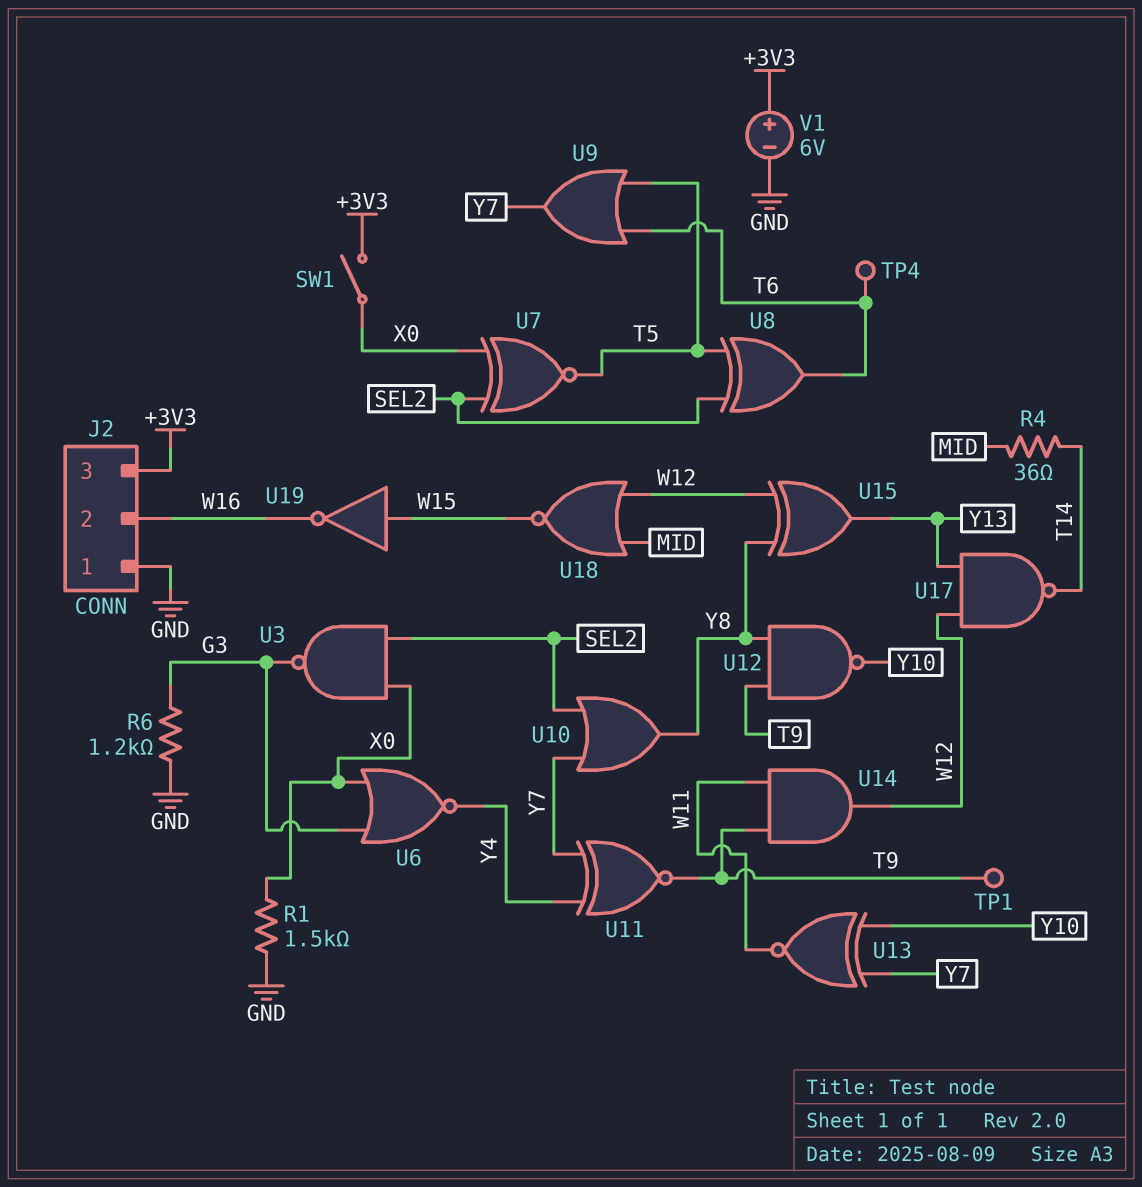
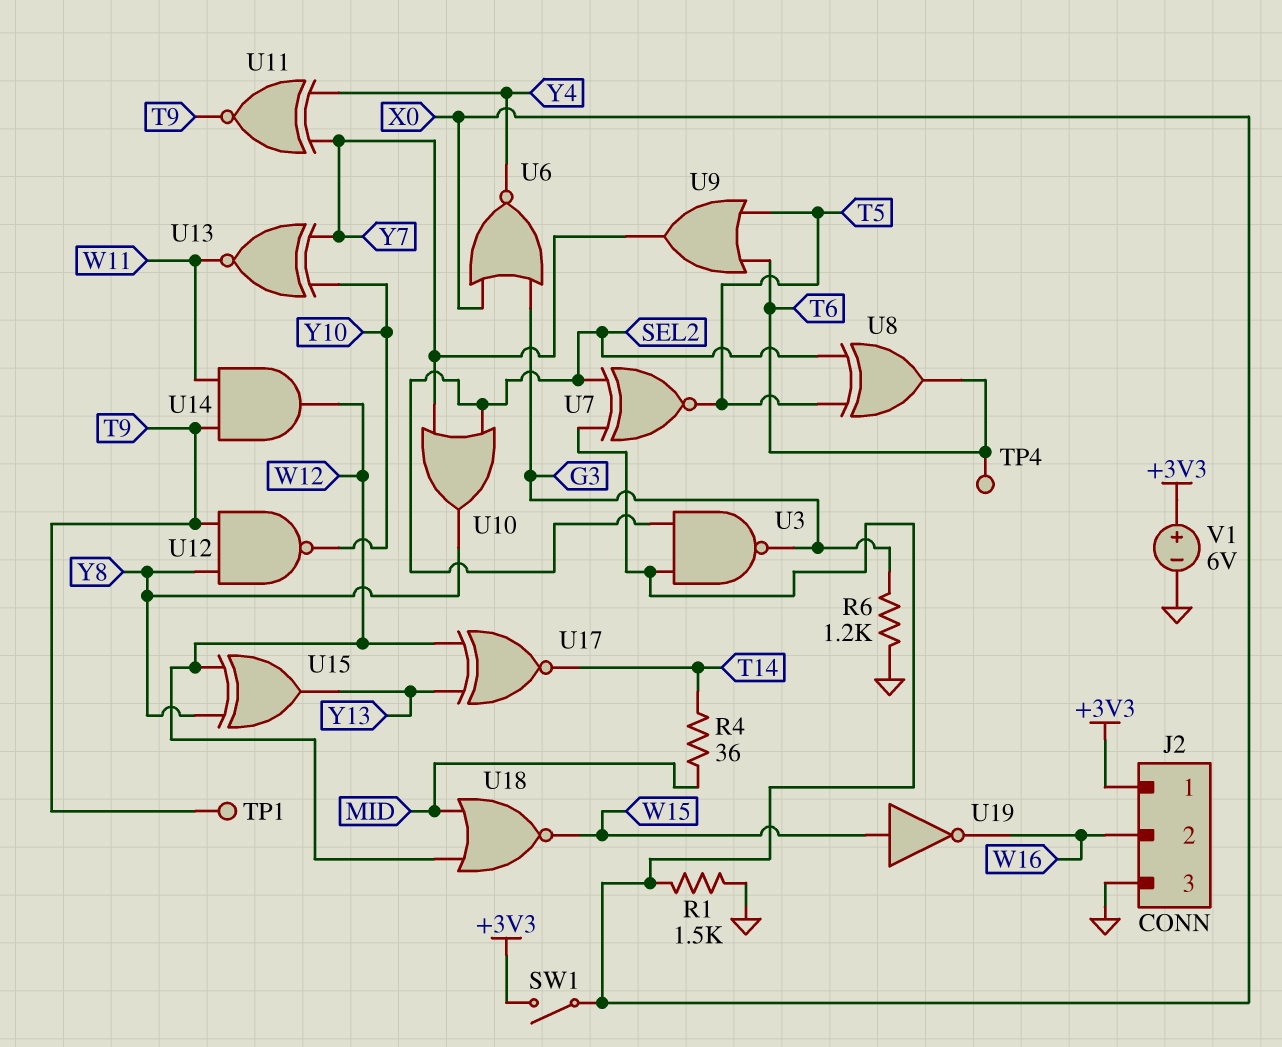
J2 pin 1: GND -> +3V3
J2 pin 3: +3V3 -> GND
U17: NAND (in W12, in Y13, out T14) -> XNOR (in W12, in Y13, out T14)

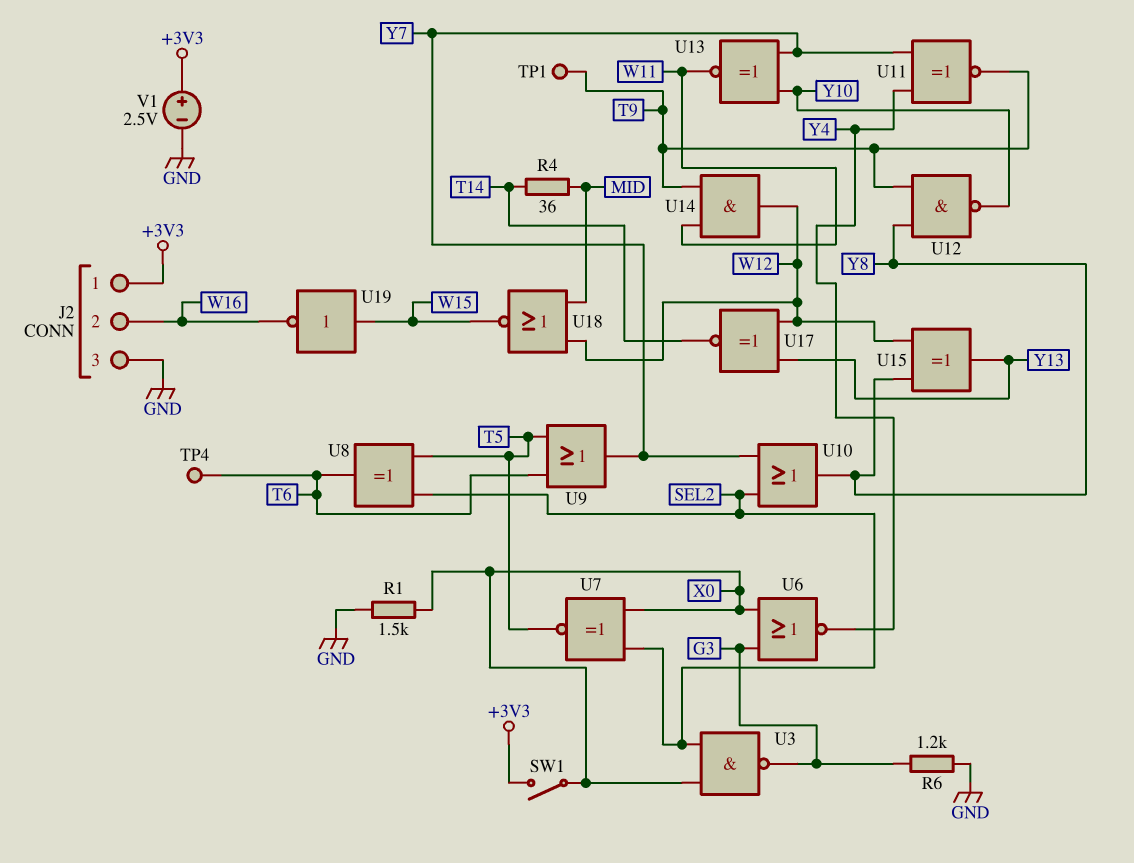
V1: 6V (plus +3V3, minus GND) -> 2.5V (plus +3V3, minus GND)

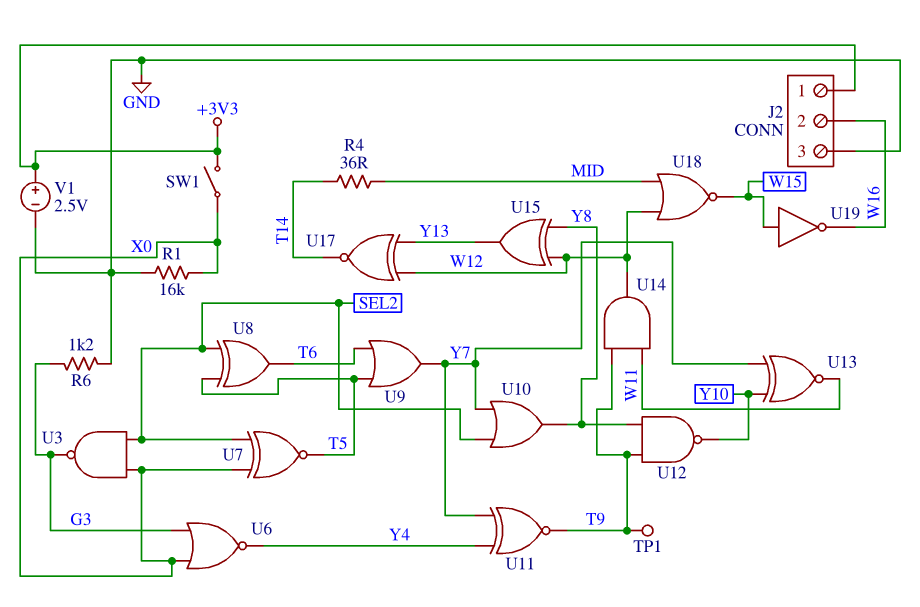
R1: 1.5k (GND, X0) -> 16k (GND, X0)
TP4: test point (T6) -> none

